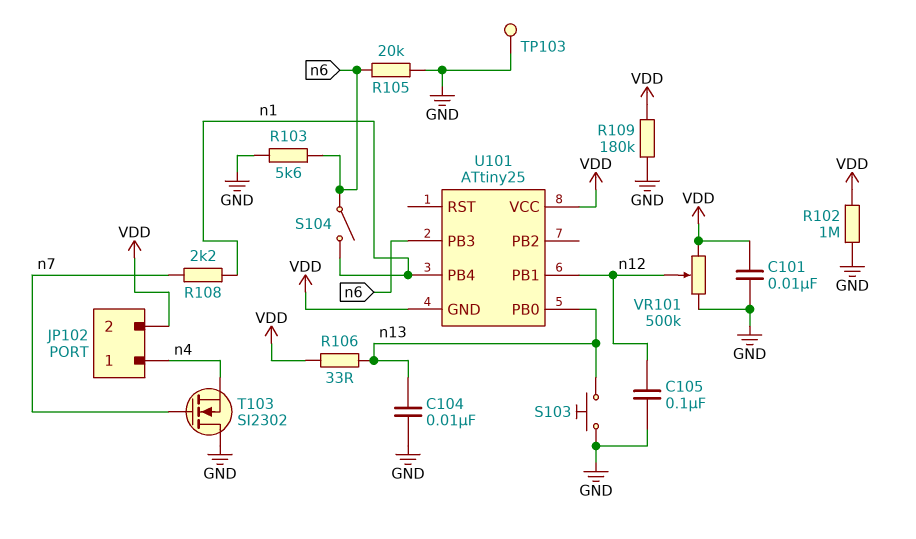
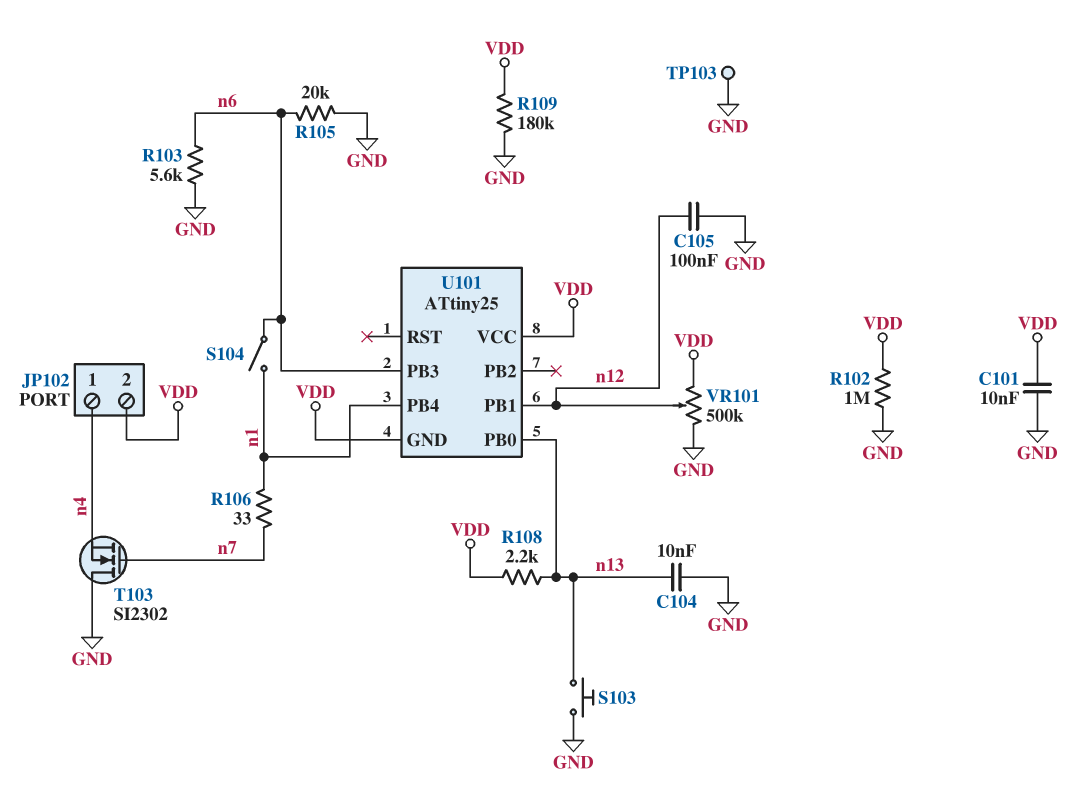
R106: 33 (VDD, n13) -> 33 (n1, n7)
R108: 2.2k (n1, n7) -> 2.2k (VDD, n13)

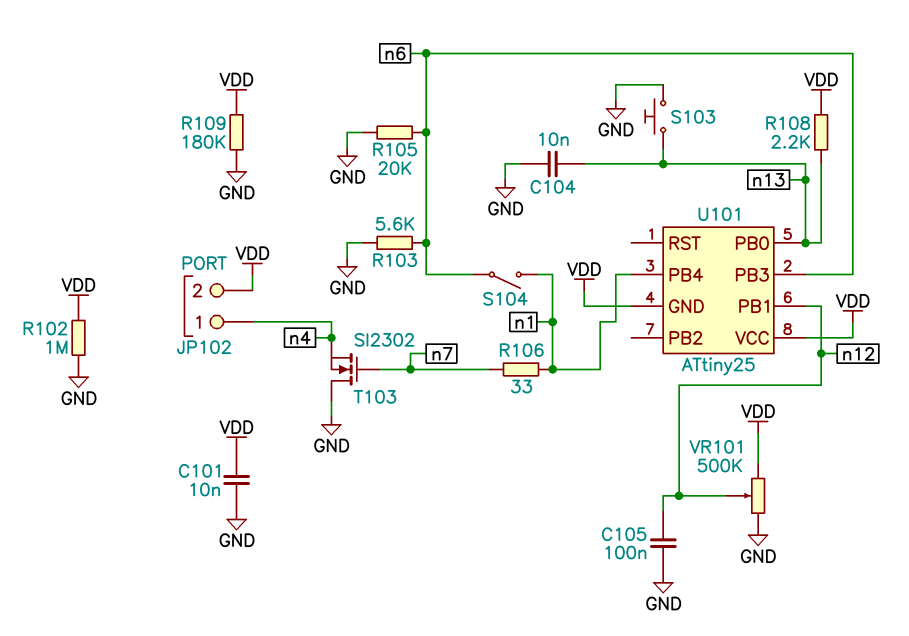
TP103: test point (GND) -> none

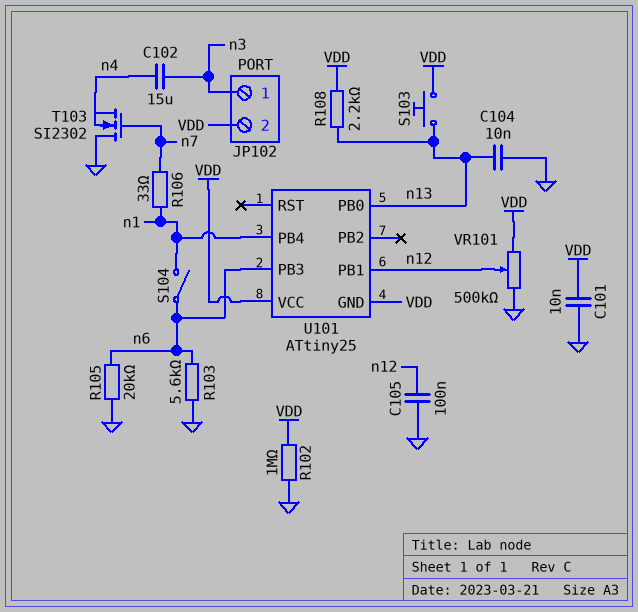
C102: none -> 15uF (n3, n4)
JP102 pin 1: n4 -> n3
R109: 180k (GND, VDD) -> none
S103: button (GND, n13) -> button (VDD, n13)

